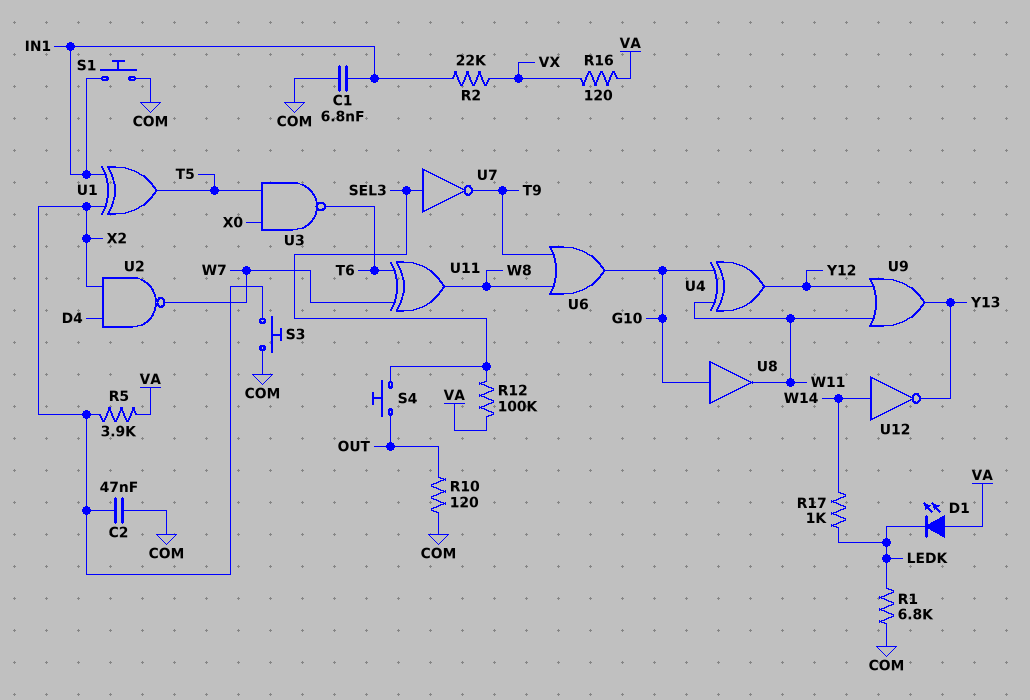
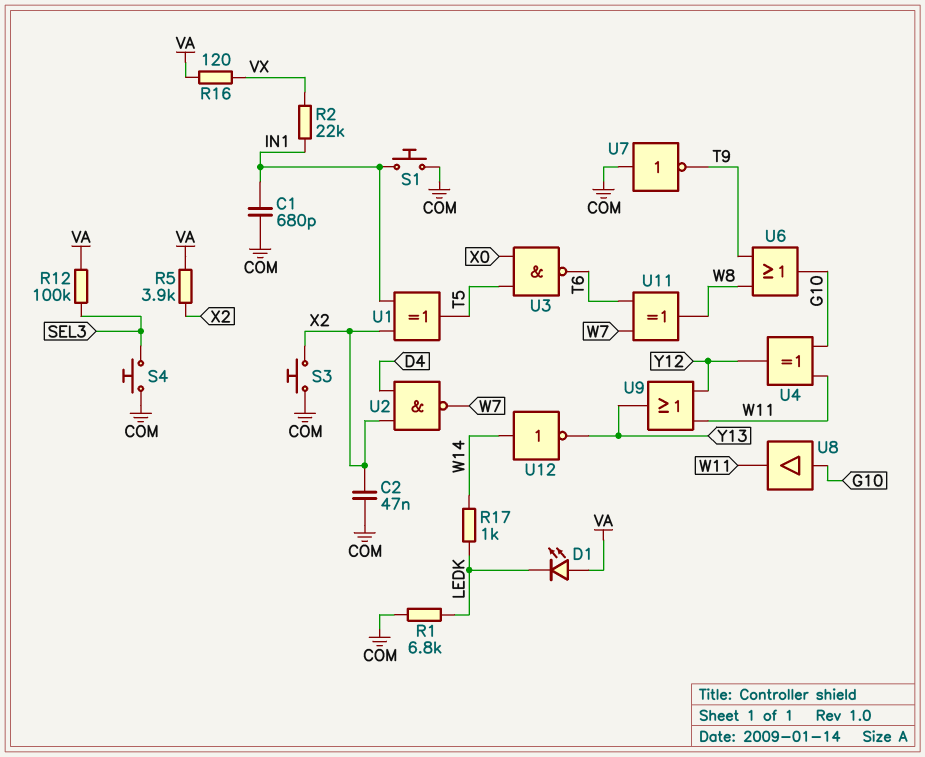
C1: 6.8nF (COM, IN1) -> 680pF (COM, IN1)
R10: 120 (COM, OUT) -> none
S4: button (OUT, SEL3) -> button (COM, SEL3)
U7: NOT (in SEL3, out T9) -> NOT (in COM, out T9)

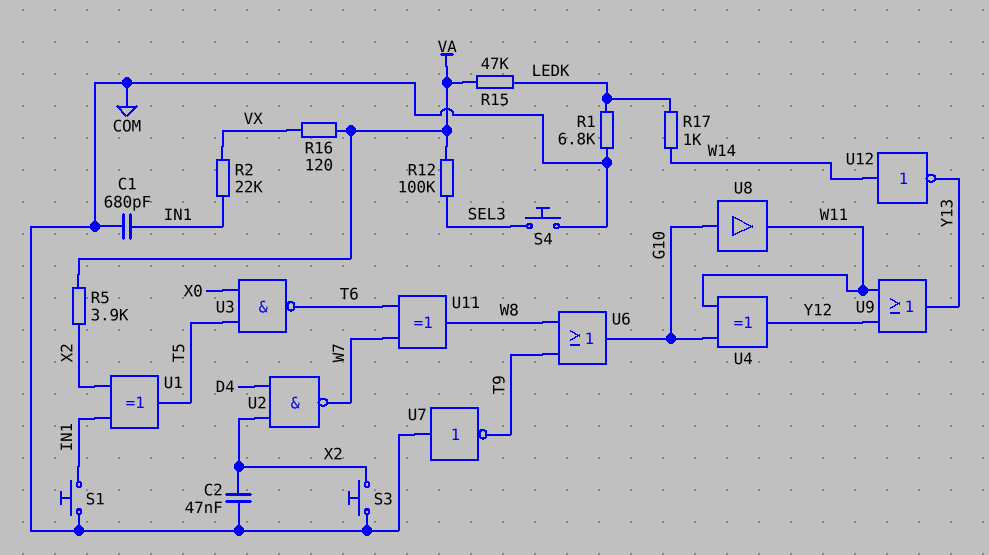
D1: LED (A VA, K LEDK) -> none
R15: none -> 47k (LEDK, VA)

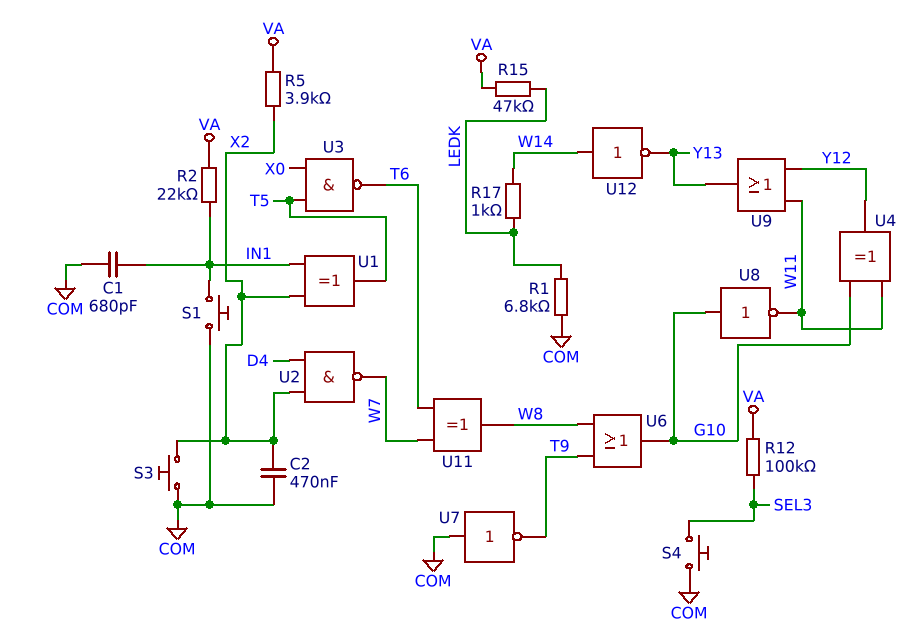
C2: 47nF (COM, X2) -> 470nF (COM, X2)
R2: 22k (IN1, VX) -> 22k (IN1, VA)
R16: 120 (VA, VX) -> none
U8: buffer (in G10, out W11) -> NOT (in G10, out W11)

